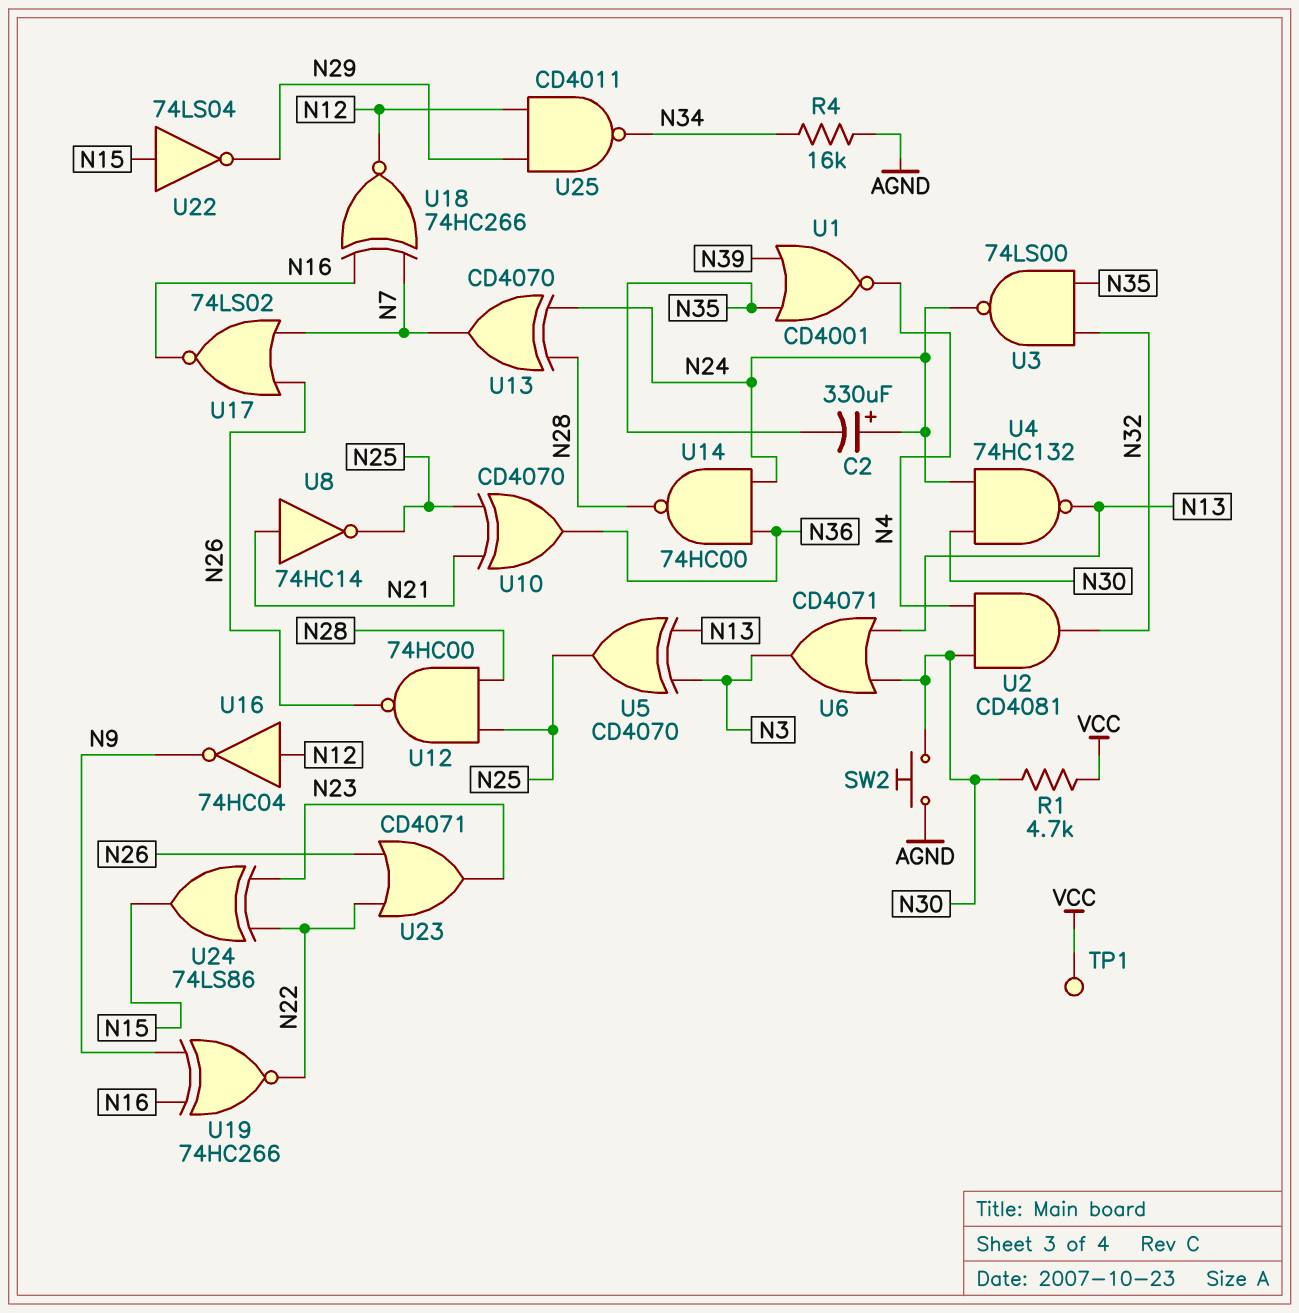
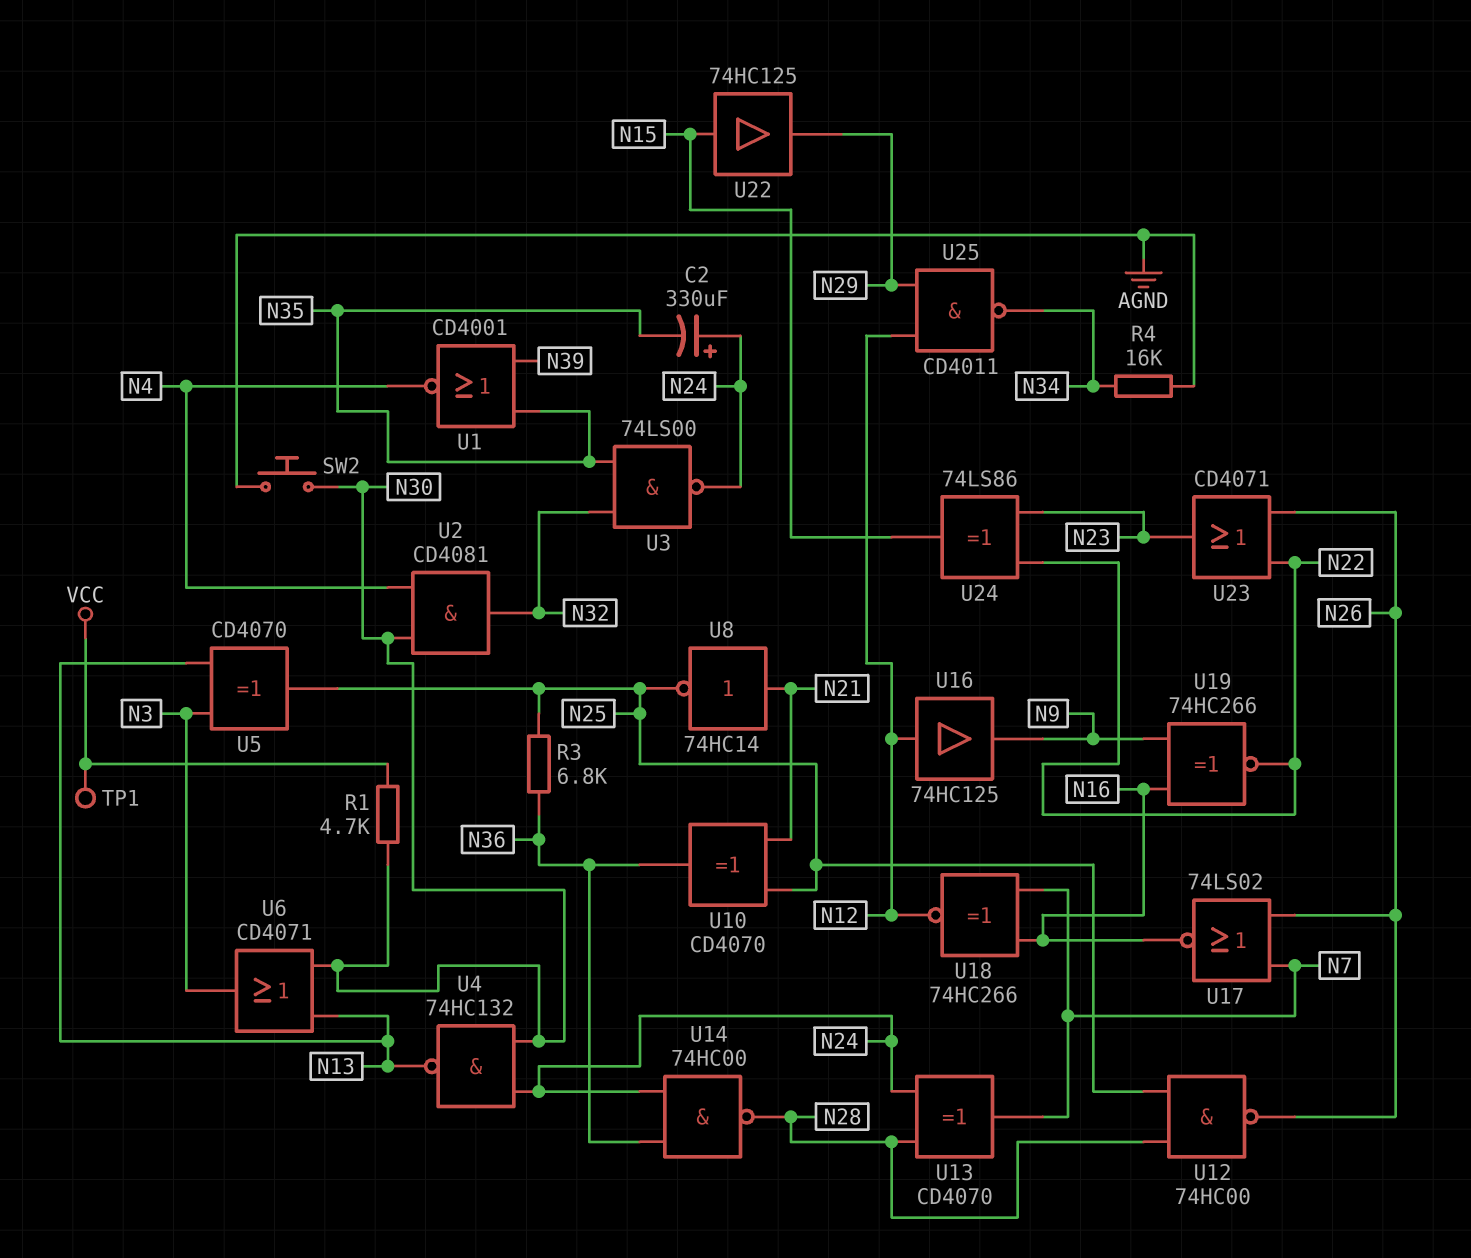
R3: none -> 6.8k (N25, N36)
U16: NOT 74HC04 (in N12, out N9) -> buffer 74HC125 (in N12, out N9)
U22: NOT 74LS04 (in N15, out N29) -> buffer 74HC125 (in N15, out N29)

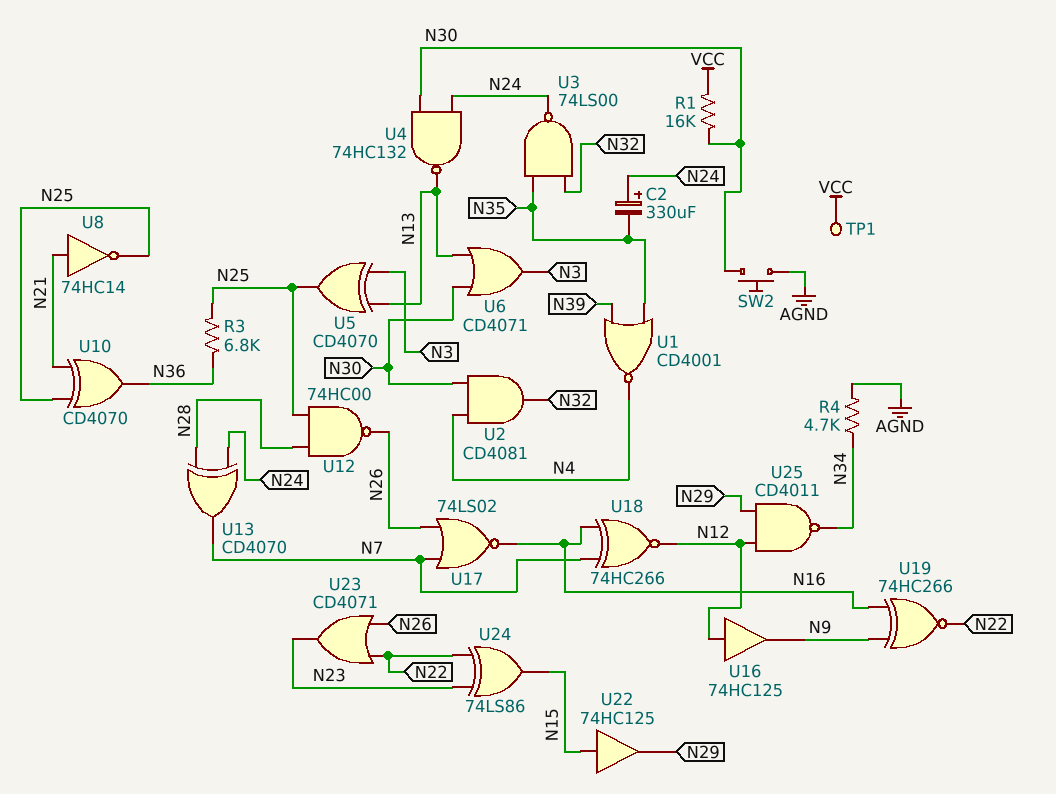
R1: 4.7k (N30, VCC) -> 16k (N30, VCC)
R4: 16k (AGND, N34) -> 4.7k (AGND, N34)
U14: NAND 74HC00 (in N24, in N36, out N28) -> none

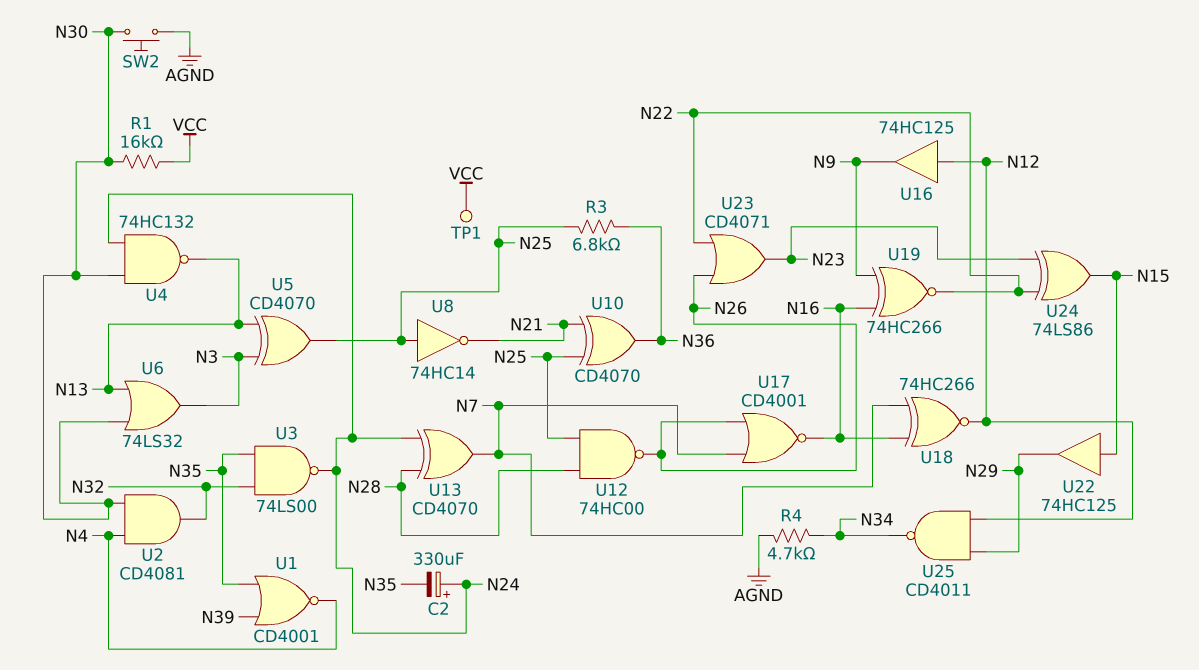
U6: OR CD4071 (in N13, in N30, out N3) -> OR 74LS32 (in N13, in N30, out N3)
U8: NOT 74HC14 (in N21, out N25) -> NOT 74HC14 (in N25, out N21)
U17: NOR 74LS02 (in N7, in N26, out N16) -> NOR CD4001 (in N7, in N26, out N16)

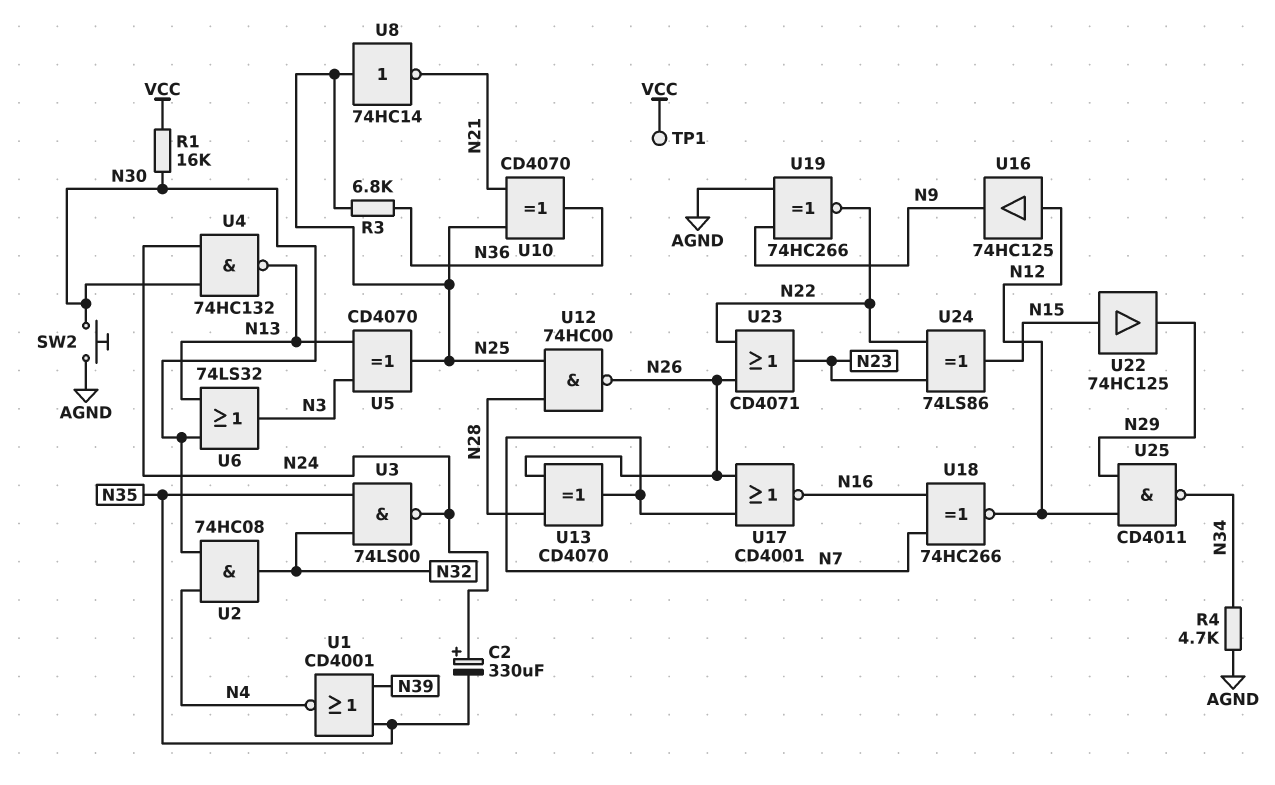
U2: AND CD4081 (in N4, in N30, out N32) -> AND 74HC08 (in N4, in N30, out N32)
U13: XOR CD4070 (in N24, in N28, out N7) -> XOR CD4070 (in N26, in N28, out N7)
U19: XNOR 74HC266 (in N9, in N16, out N22) -> XNOR 74HC266 (in AGND, in N9, out N22)

